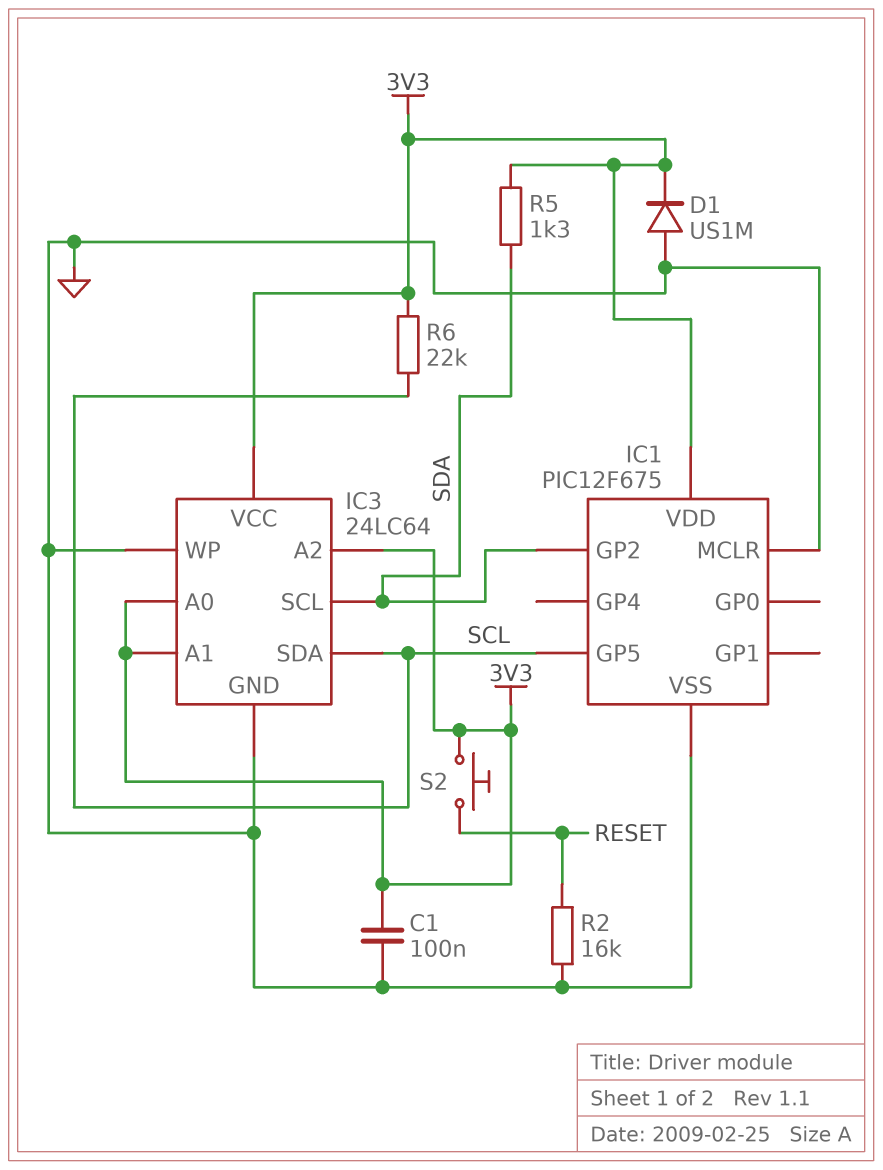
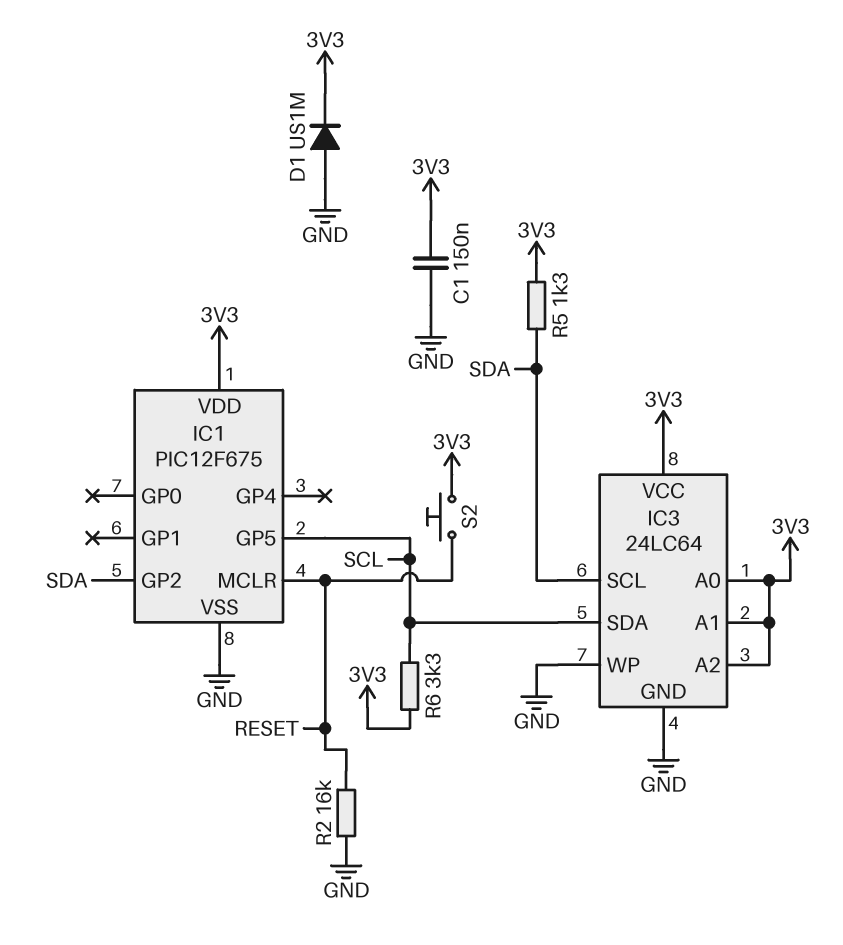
C1: 100nF (3V3, GND) -> 150nF (3V3, GND)
IC1 pin MCLR: GND -> RESET
R6: 22k (3V3, SCL) -> 3.3k (3V3, SCL)

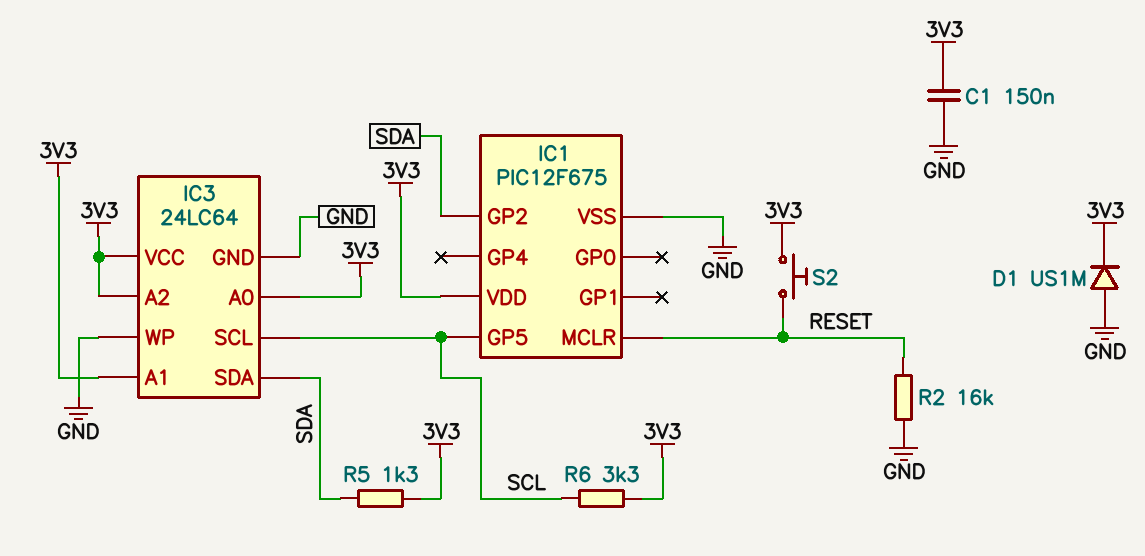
IC3 pin SCL: SDA -> SCL
IC3 pin SDA: SCL -> SDA

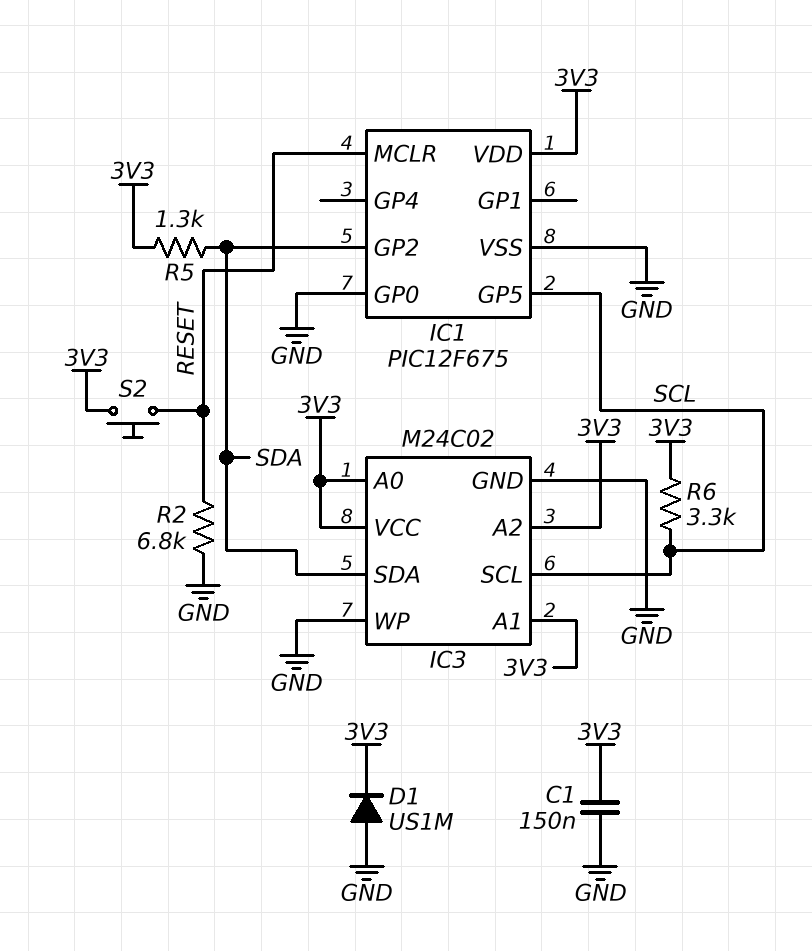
IC1 pin GP0: none -> GND
IC3: 24LC64 -> M24C02
R2: 16k (GND, RESET) -> 6.8k (GND, RESET)

